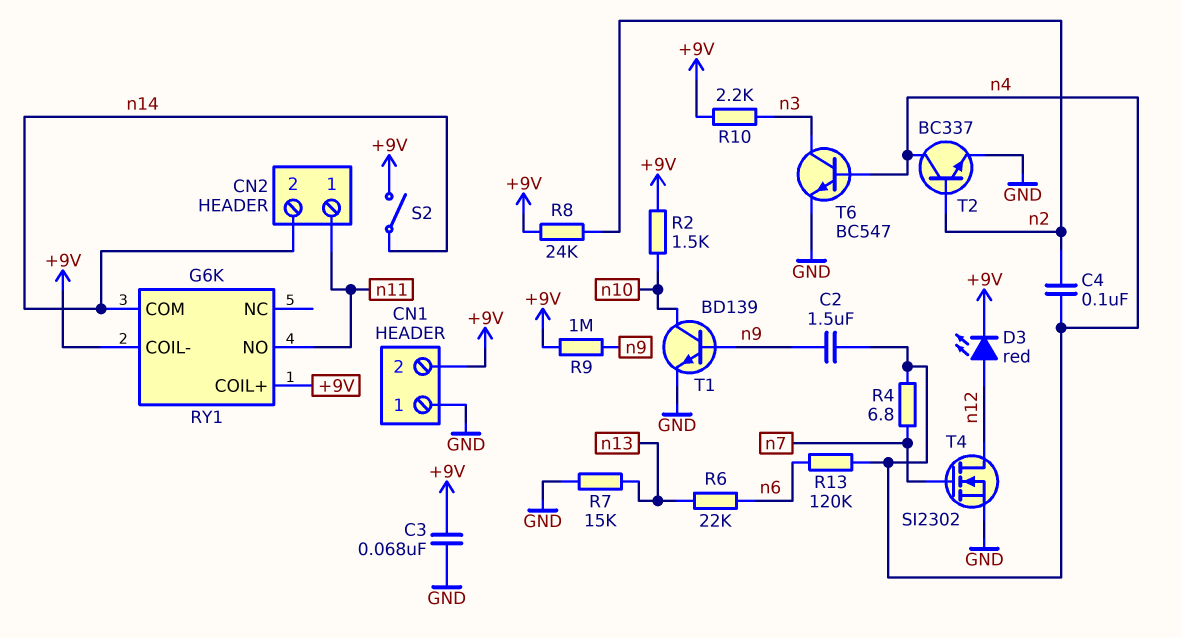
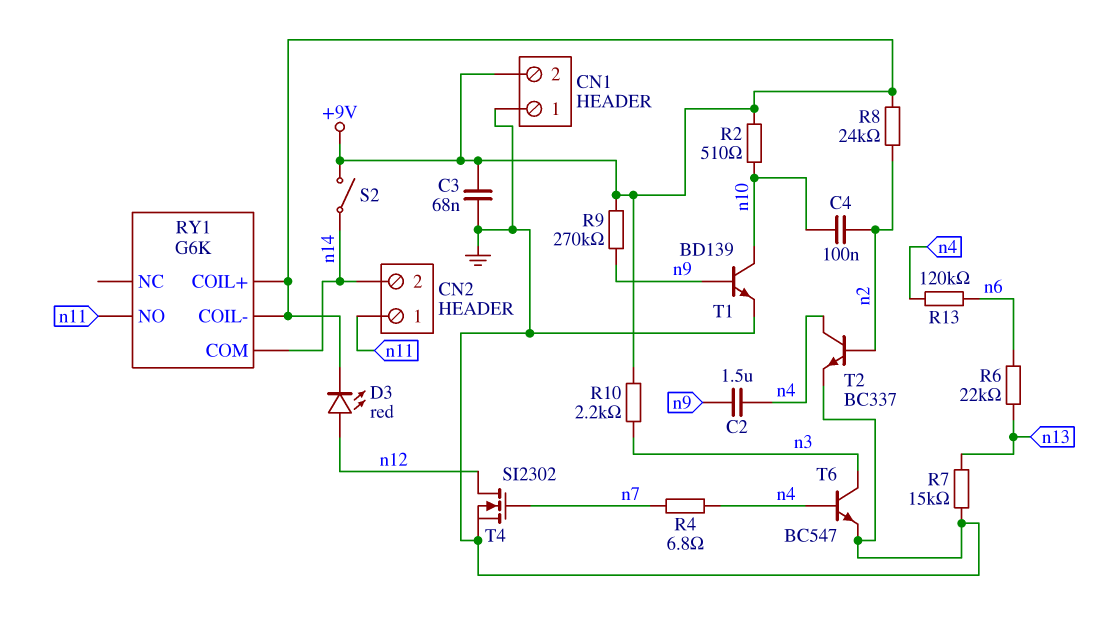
C4: 100nF (n2, n4) -> 100nF (n2, n10)
R2: 1.5k (+9V, n10) -> 510 (+9V, n10)
R9: 1M (+9V, n9) -> 270k (+9V, n9)

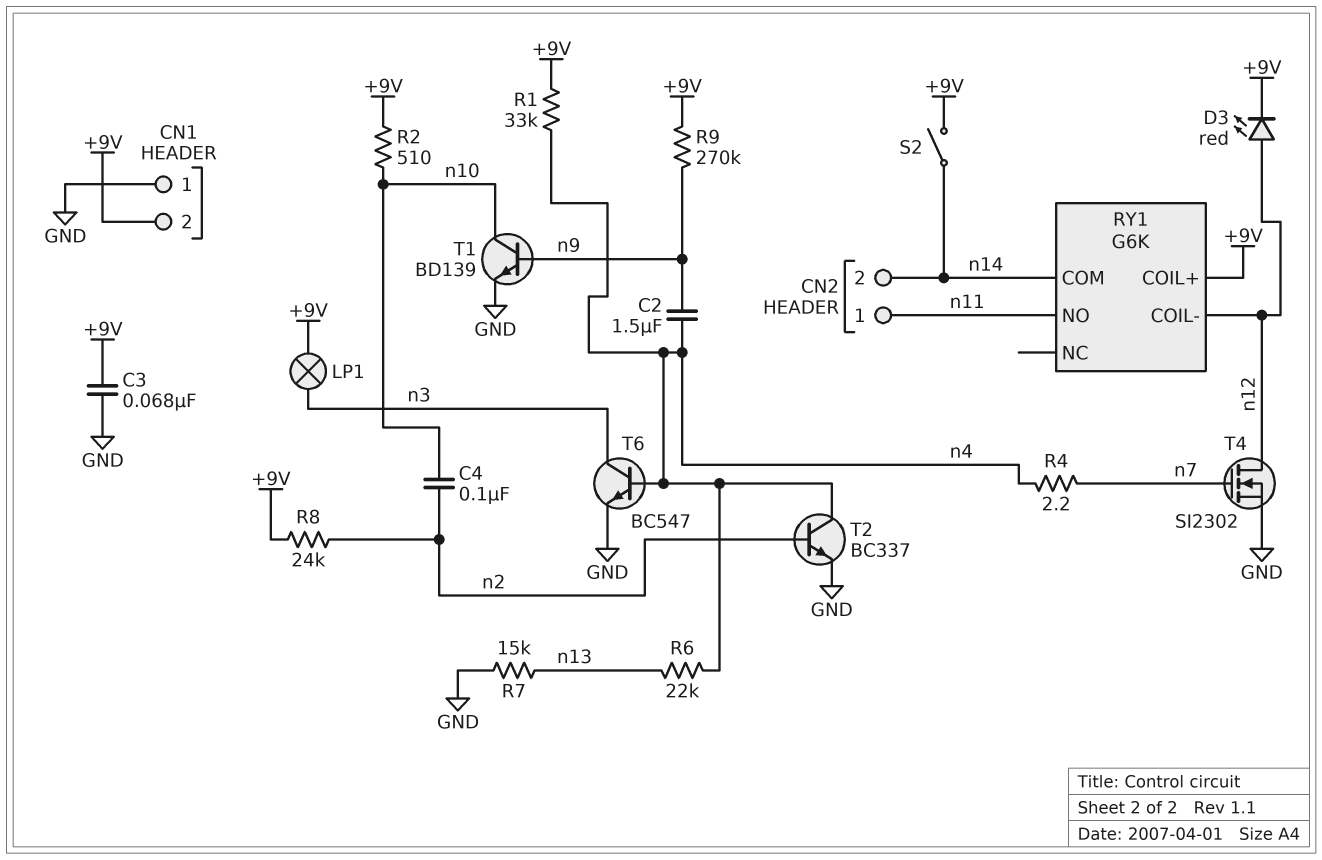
LP1: none -> lamp (+9V, n3)
R1: none -> 33k (+9V, n4)
R4: 6.8 (n4, n7) -> 2.2 (n4, n7)
R6: 22k (n6, n13) -> 22k (n4, n13)
R10: 2.2k (+9V, n3) -> none
R13: 120k (n4, n6) -> none
RY1 pin COIL-: +9V -> n12

